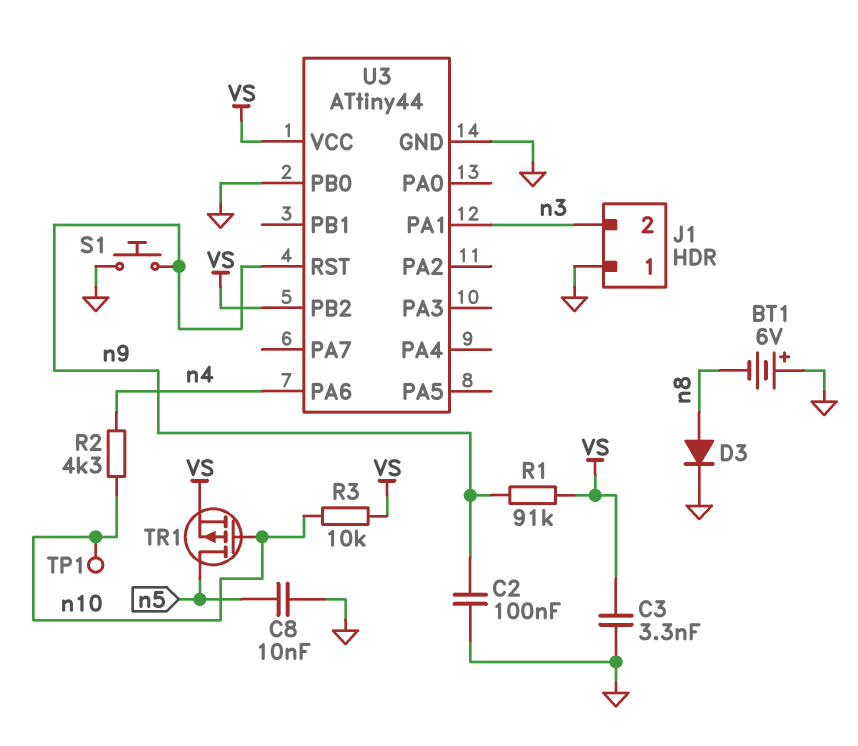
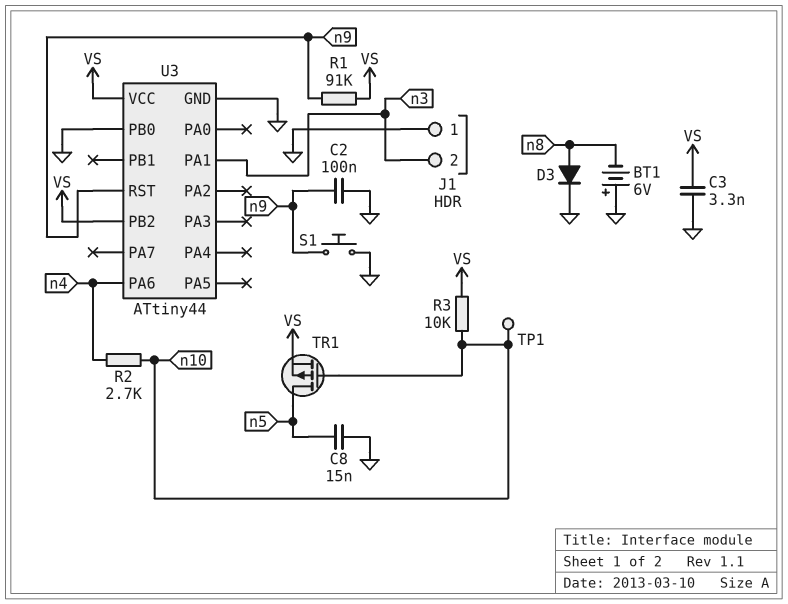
C8: 10nF (GND, n5) -> 15nF (GND, n5)
R2: 4.3k (n4, n10) -> 2.7k (n4, n10)

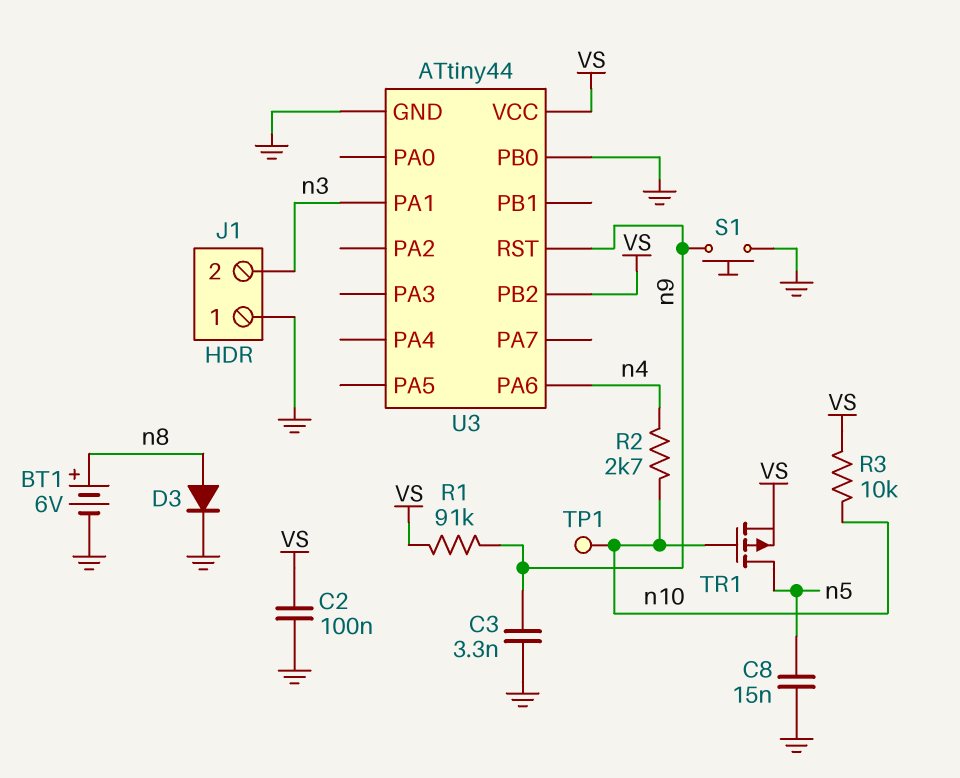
BT1: 6V (plus GND, minus n8) -> 6V (plus n8, minus GND)
C2: 100nF (GND, n9) -> 100nF (GND, VS)
C3: 3.3nF (GND, VS) -> 3.3nF (GND, n9)

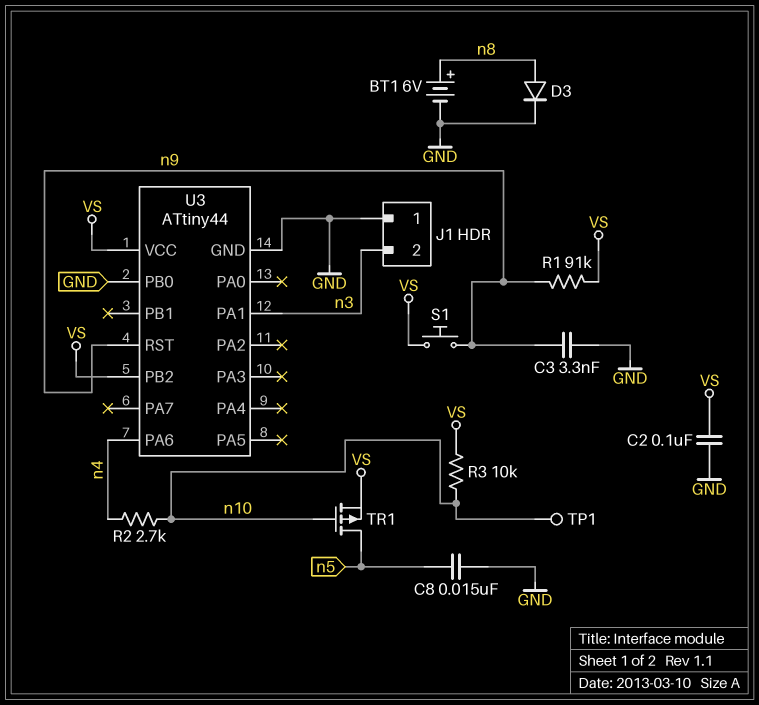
S1: button (GND, n9) -> button (VS, n9)

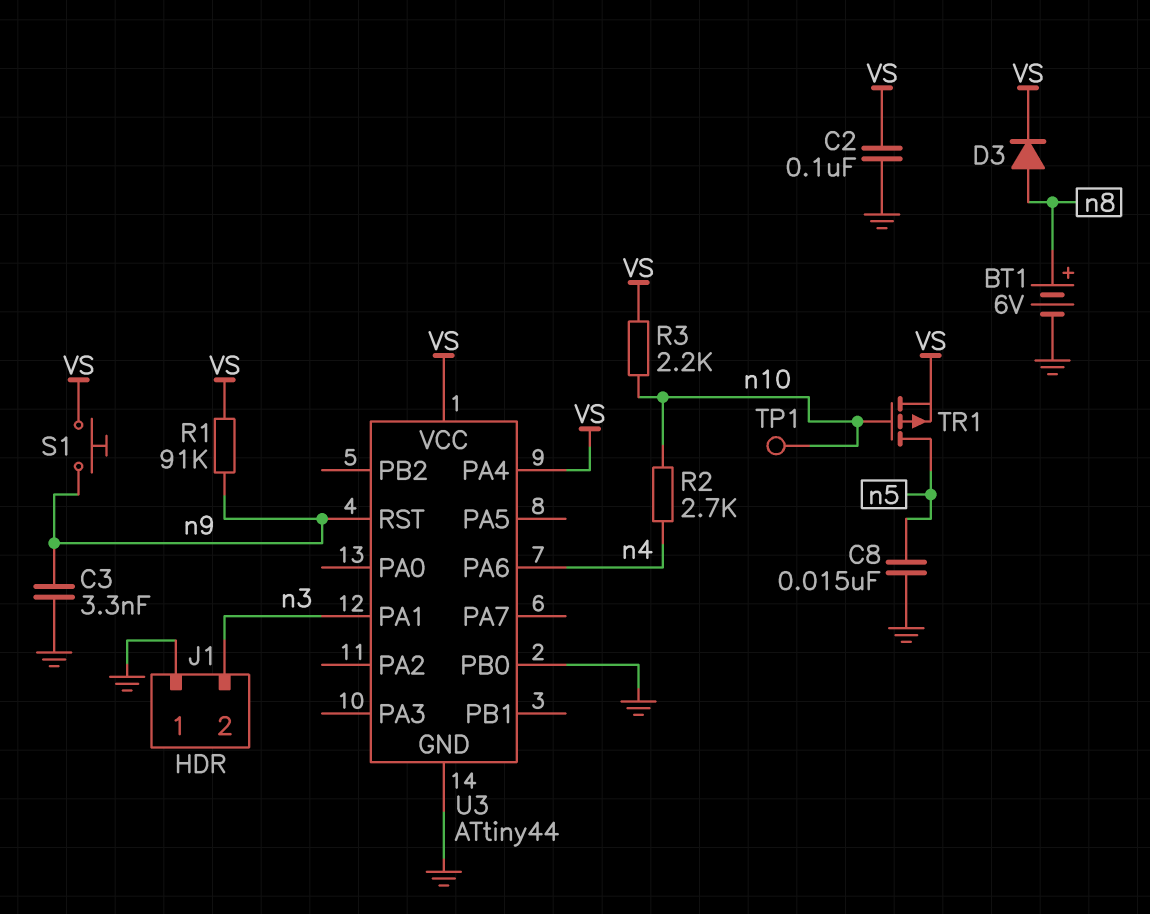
D3: diode (A n8, K GND) -> diode (A n8, K VS)
R3: 10k (VS, n10) -> 2.2k (VS, n10)
U3 pin PA4: none -> VS
U3 pin PB2: VS -> none

